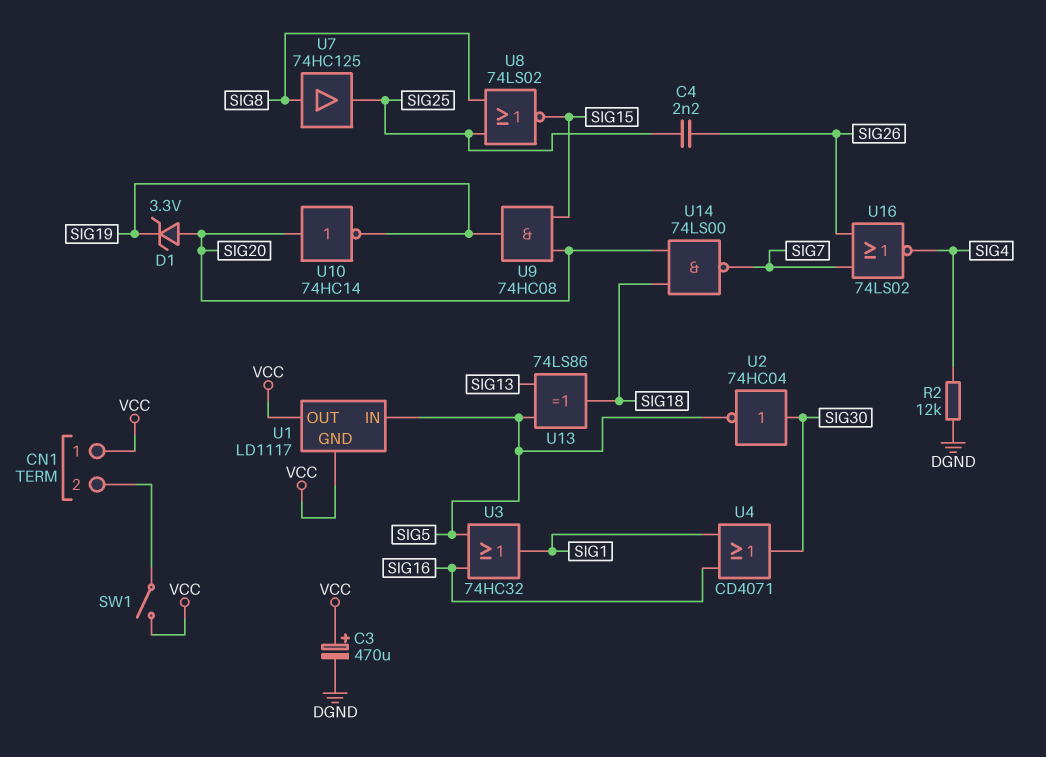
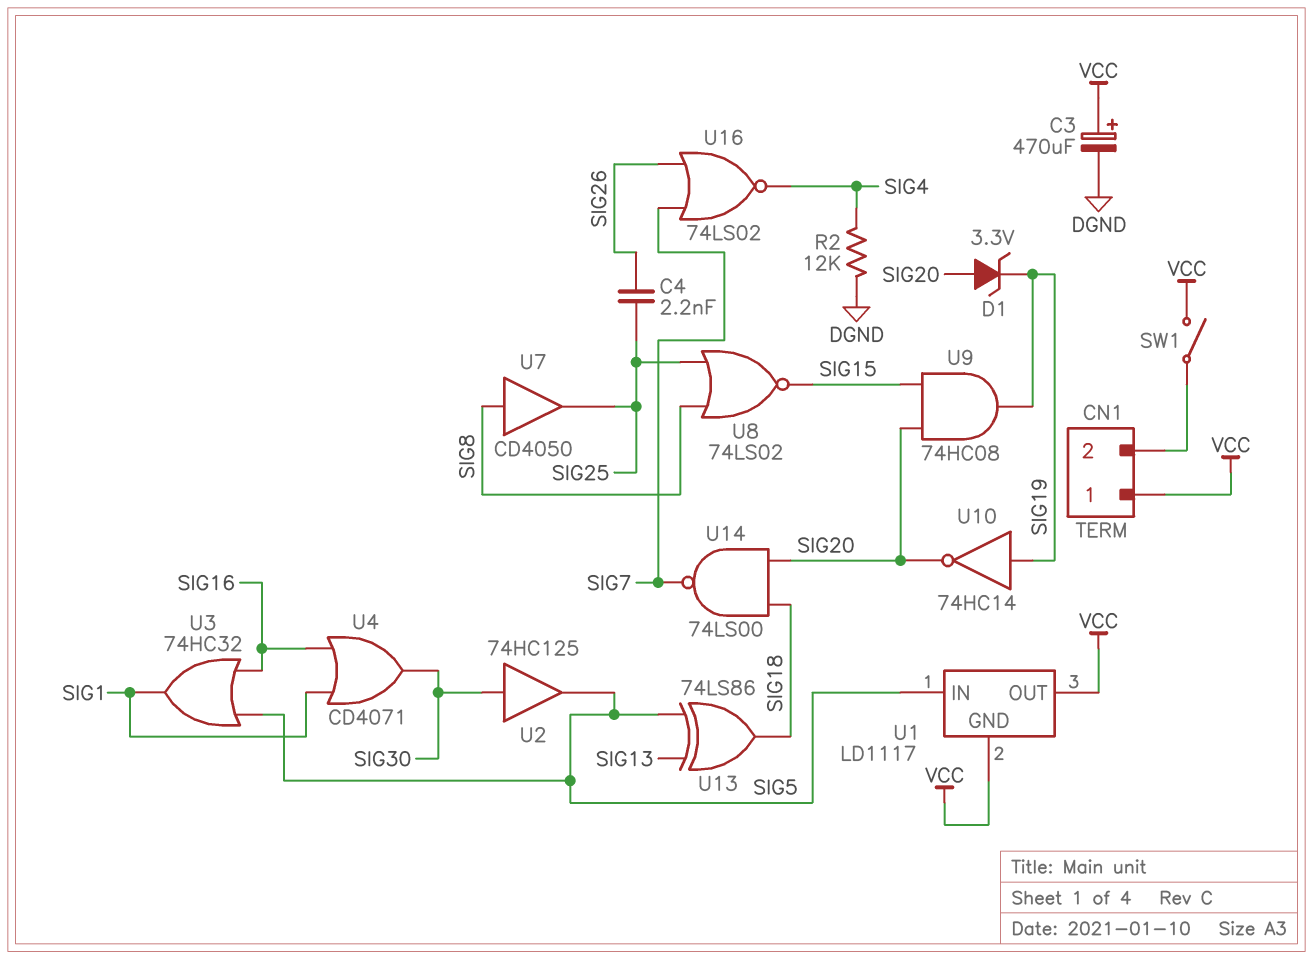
U2: NOT 74HC04 (in SIG30, out SIG5) -> buffer 74HC125 (in SIG30, out SIG5)
U7: buffer 74HC125 (in SIG8, out SIG25) -> buffer CD4050 (in SIG8, out SIG25)
U10: NOT 74HC14 (in SIG20, out SIG19) -> NOT 74HC14 (in SIG19, out SIG20)

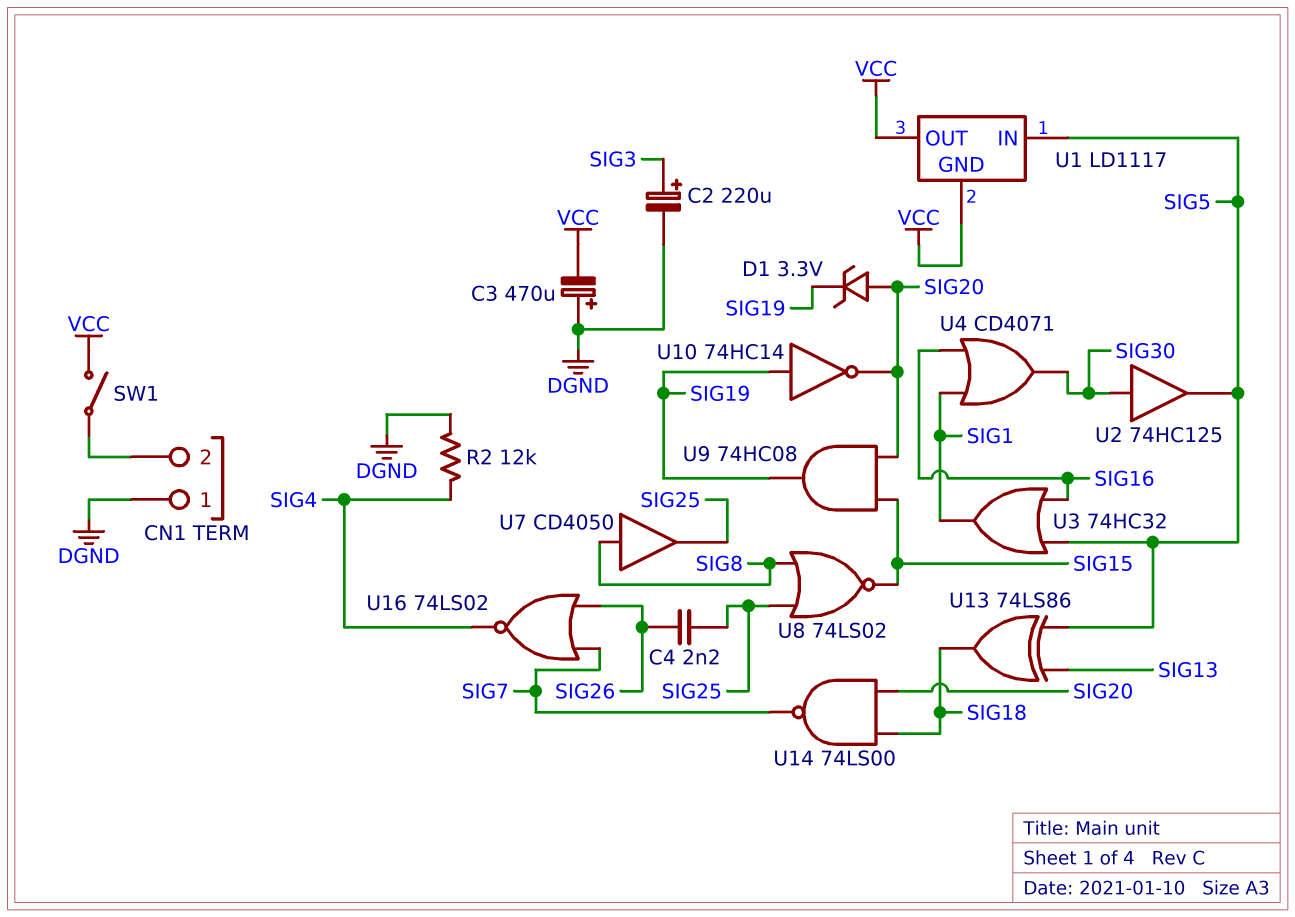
C2: none -> 220uF (plus SIG3, minus DGND)
C3: 470uF (plus VCC, minus DGND) -> 470uF (plus DGND, minus VCC)
CN1 pin 1: VCC -> DGND

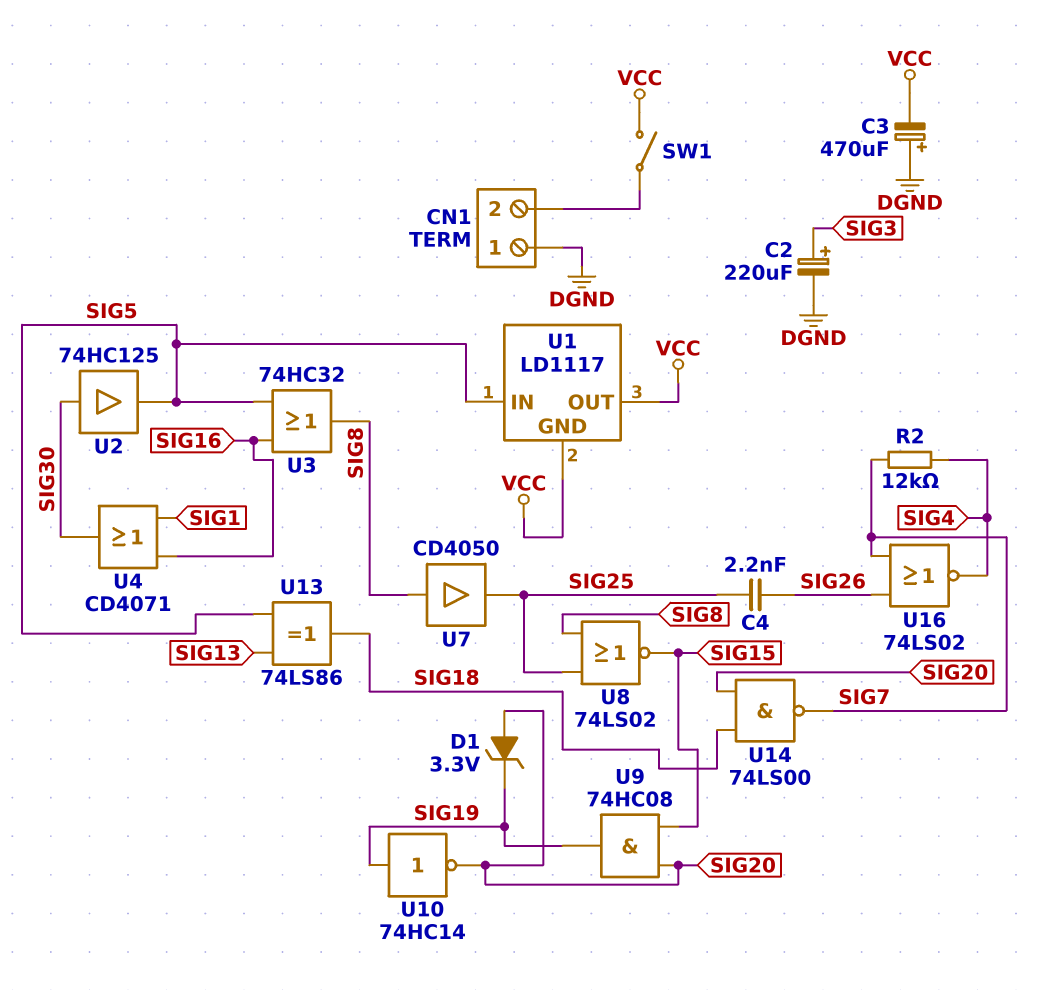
R2: 12k (DGND, SIG4) -> 12k (SIG4, SIG7)
U3: OR 74HC32 (in SIG5, in SIG16, out SIG1) -> OR 74HC32 (in SIG5, in SIG16, out SIG8)

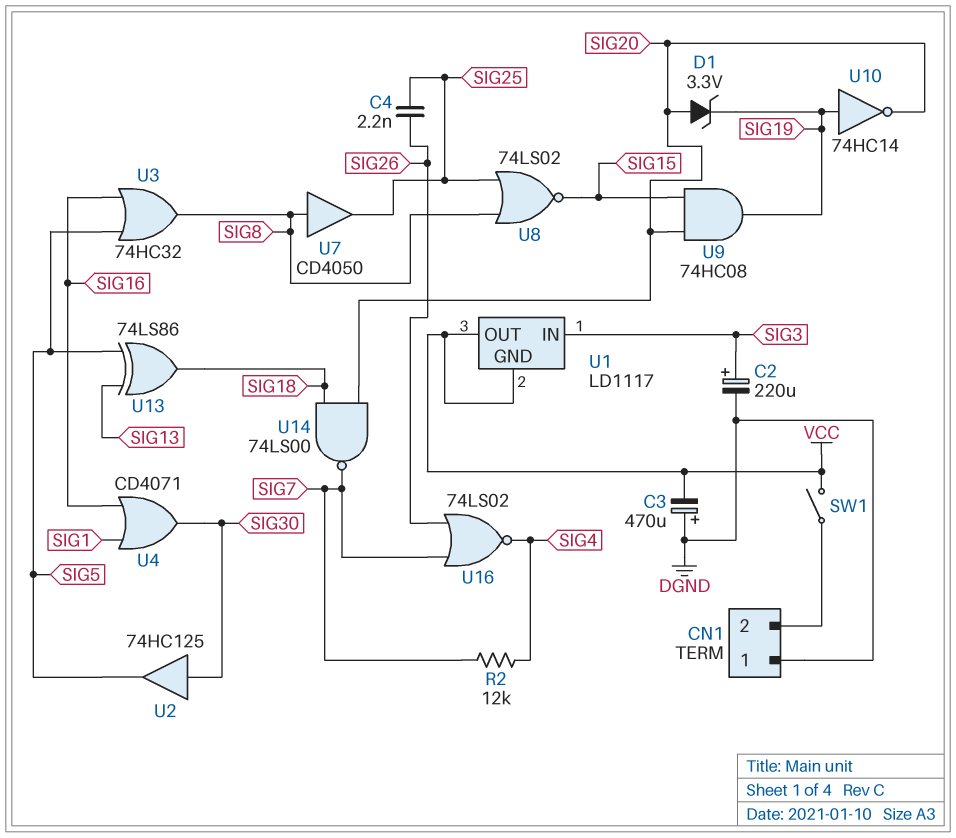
U1 pin IN: SIG5 -> SIG3

